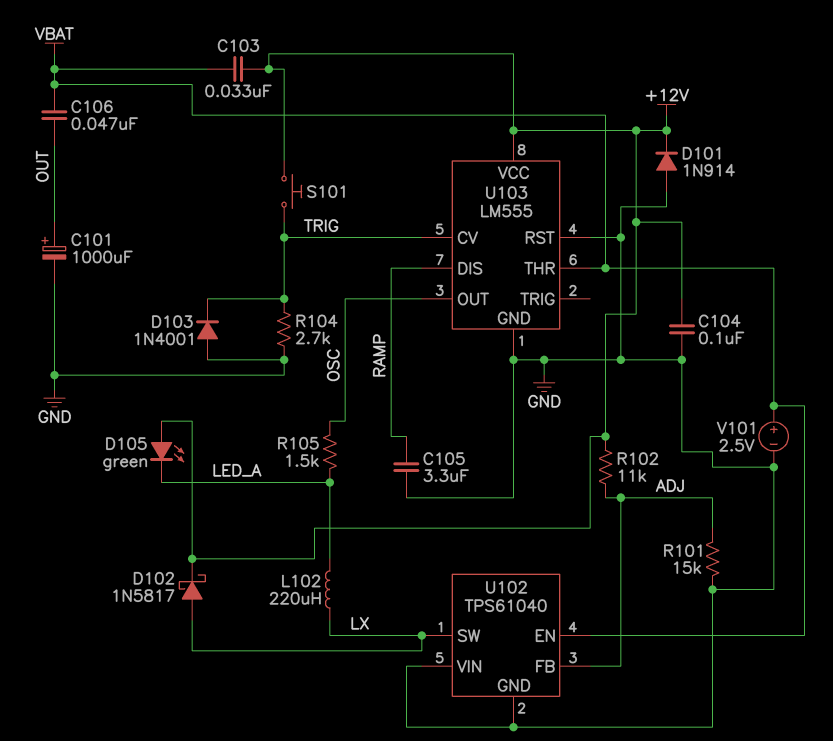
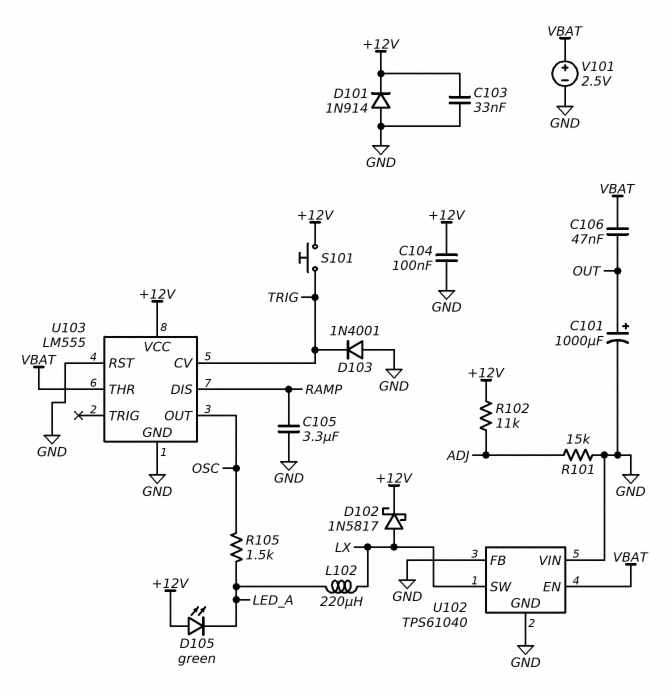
C103: 33nF (+12V, VBAT) -> 33nF (+12V, GND)
R104: 2.7k (GND, TRIG) -> none
U102 pin FB: ADJ -> GND

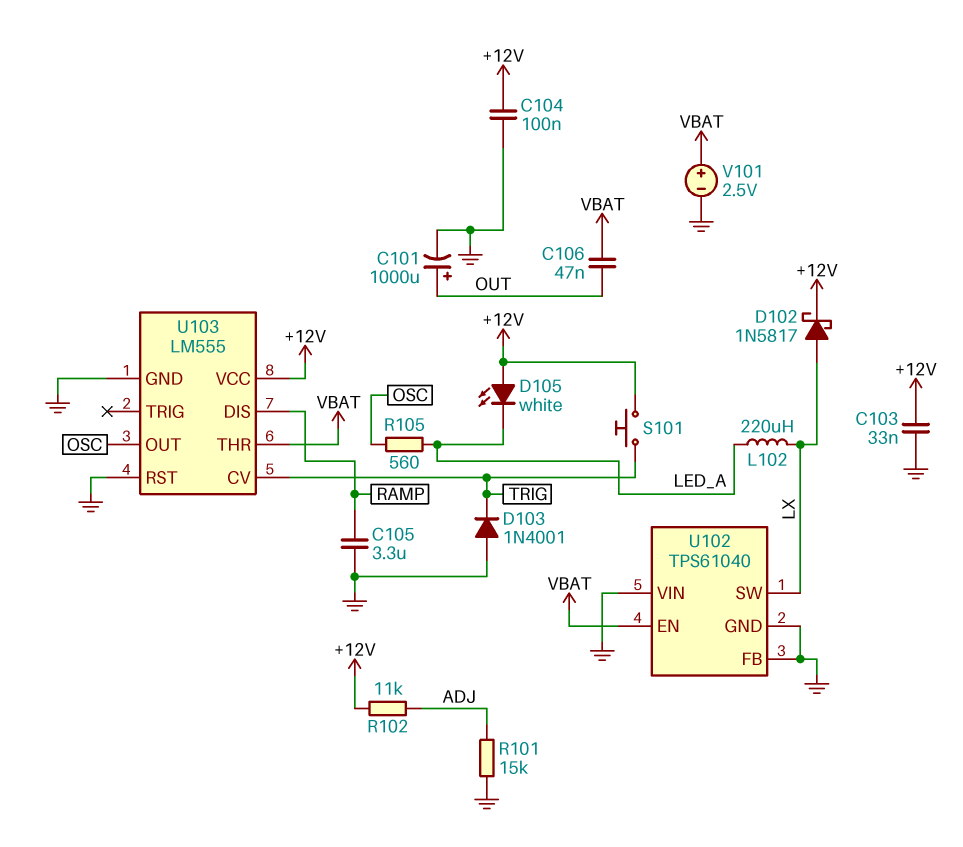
D101: diode 1N914 (A GND, K +12V) -> none
D105: LED green (A +12V, K LED_A) -> LED white (A +12V, K LED_A)
R105: 1.5k (LED_A, OSC) -> 560 (LED_A, OSC)

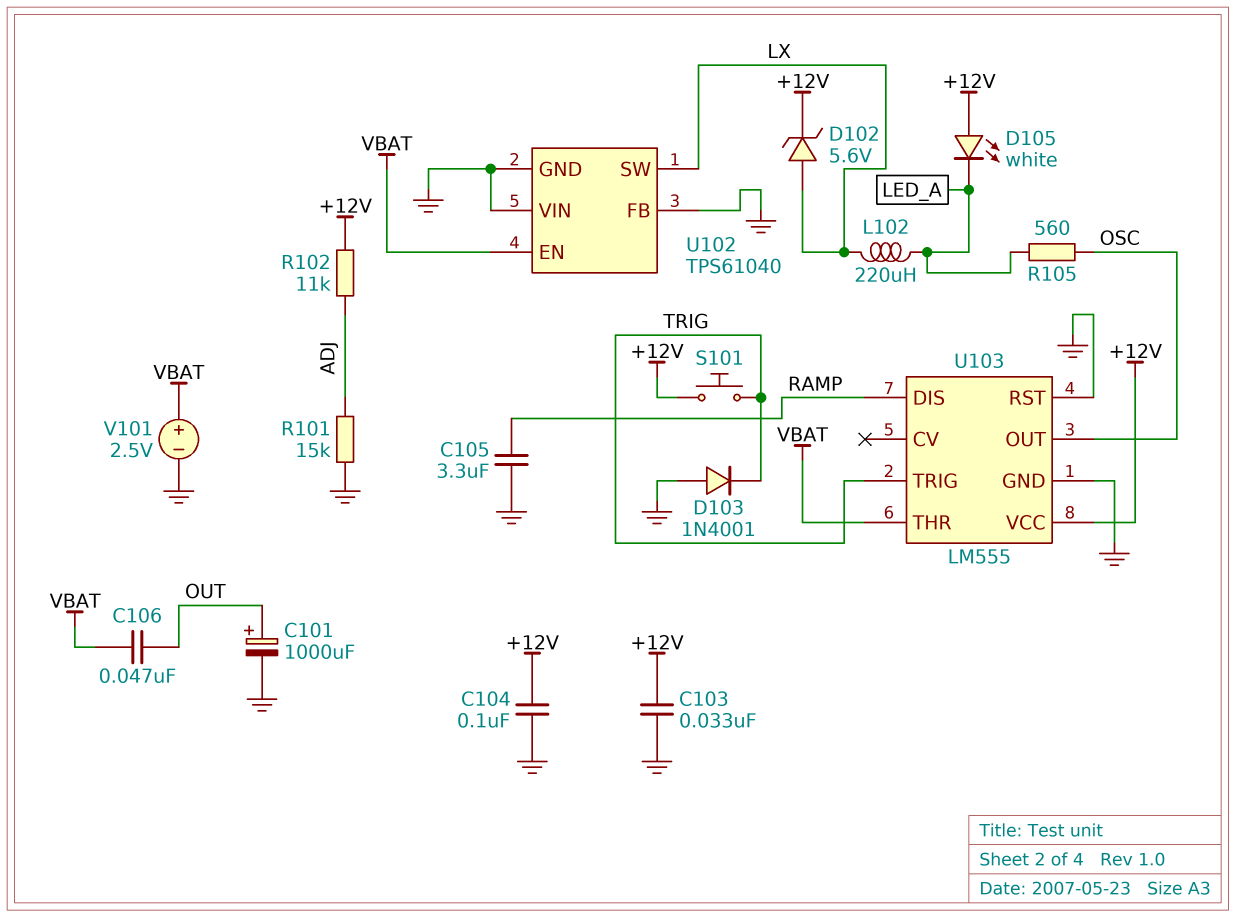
D102: schottky 1N5817 (A LX, K +12V) -> zener 5.6V (A LX, K +12V)
U103 pin CV: TRIG -> none
U103 pin TRIG: none -> TRIG

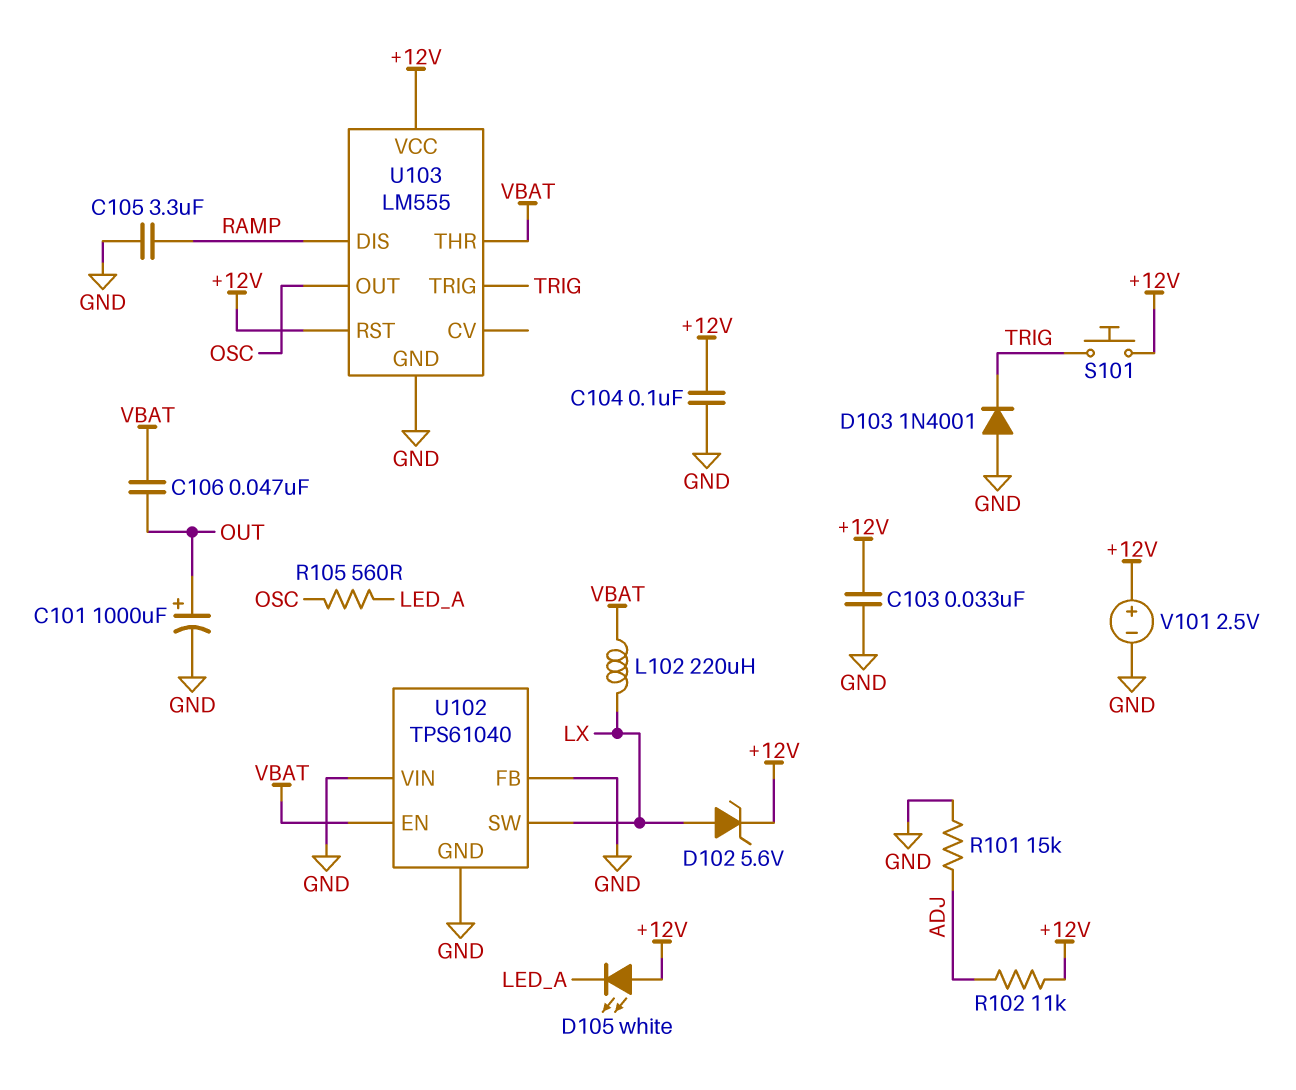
L102: 220uH (LED_A, LX) -> 220uH (LX, VBAT)
U103 pin RST: GND -> +12V
V101: 2.5V (plus VBAT, minus GND) -> 2.5V (plus +12V, minus GND)

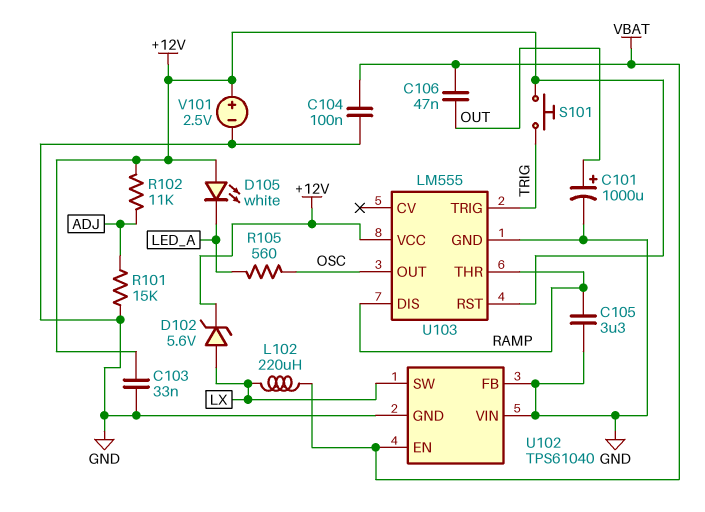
C104: 100nF (+12V, GND) -> 100nF (GND, VBAT)
D103: diode 1N4001 (A GND, K TRIG) -> none
U103 pin THR: VBAT -> RAMP

